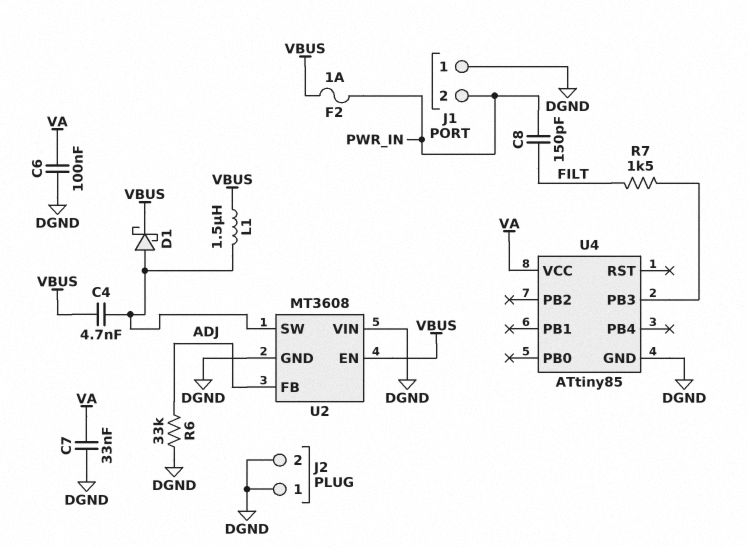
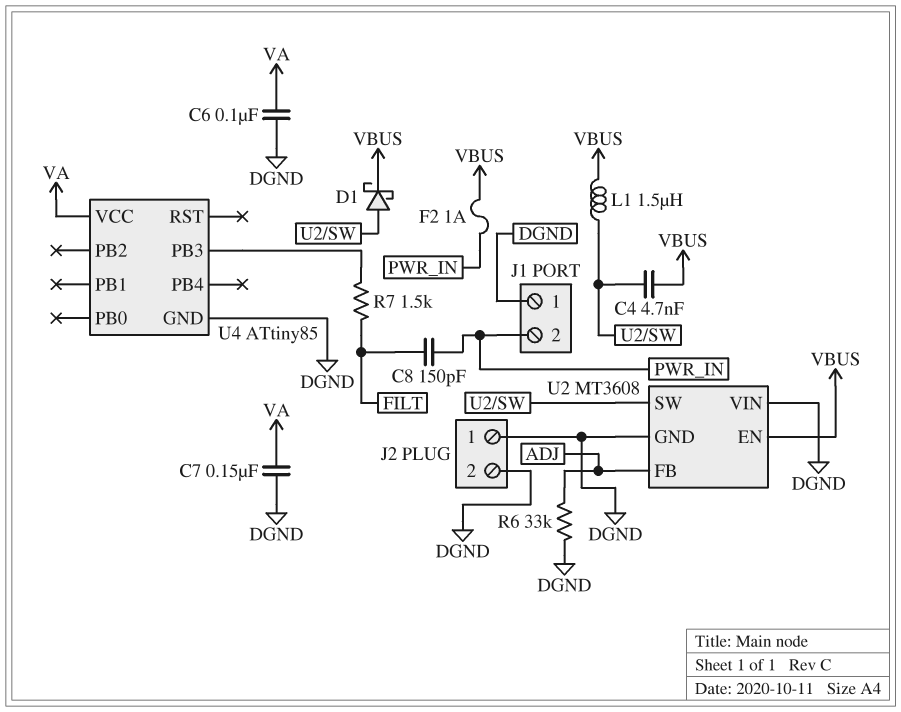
C7: 33nF (DGND, VA) -> 150nF (DGND, VA)

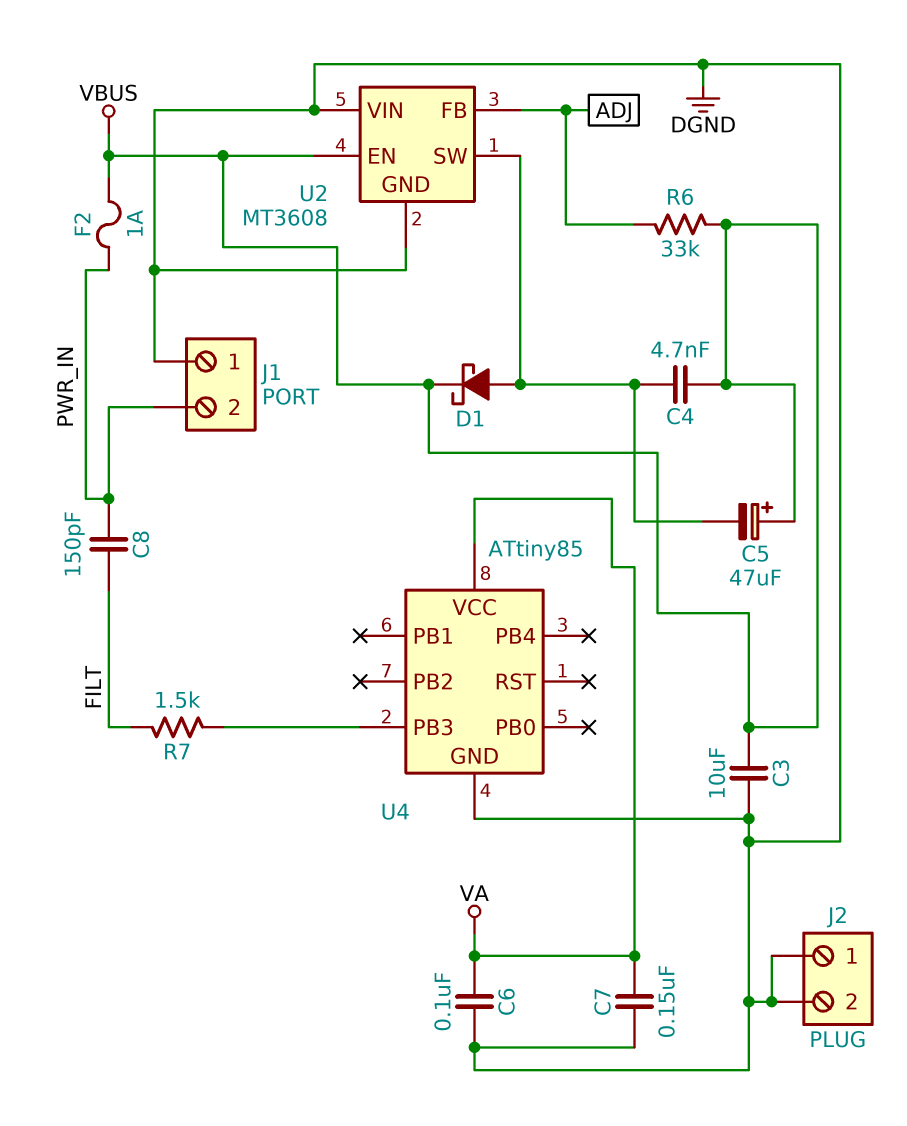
C3: none -> 10uF (DGND, VBUS)
C5: none -> 47uF (plus VBUS, minus U2/SW)
L1: 1.5uH (U2/SW, VBUS) -> none
R6: 33k (ADJ, DGND) -> 33k (ADJ, VBUS)

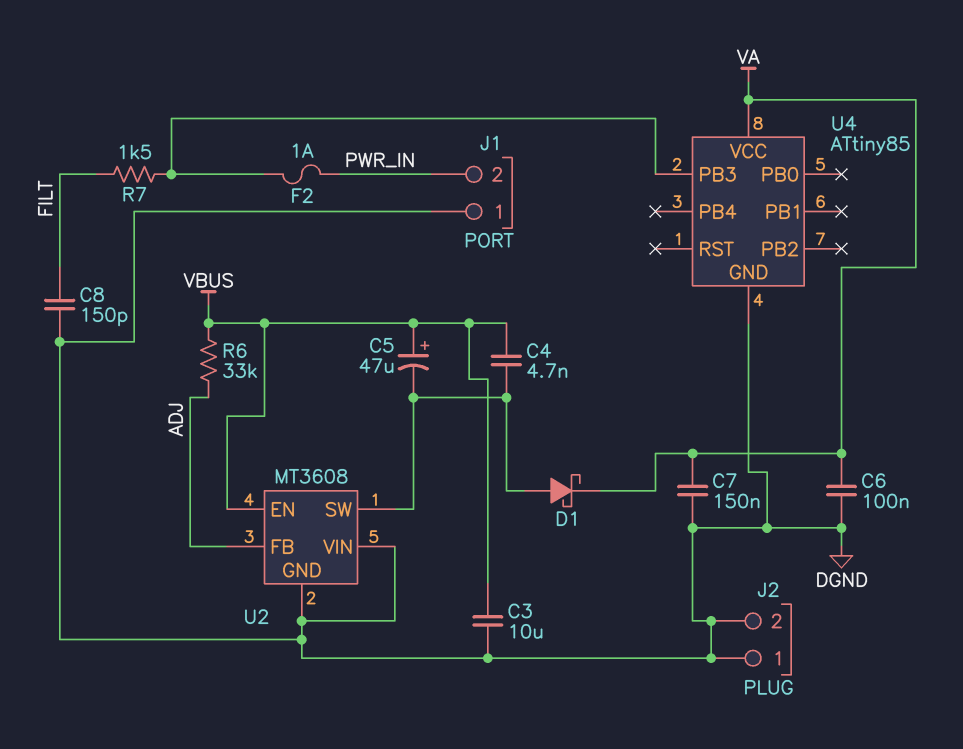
C8: 150pF (FILT, PWR_IN) -> 150pF (DGND, FILT)
D1: schottky (A U2/SW, K VBUS) -> schottky (A U2/SW, K VA)
F2: 1A (PWR_IN, VBUS) -> 1A (PWR_IN, U4/PB3)

